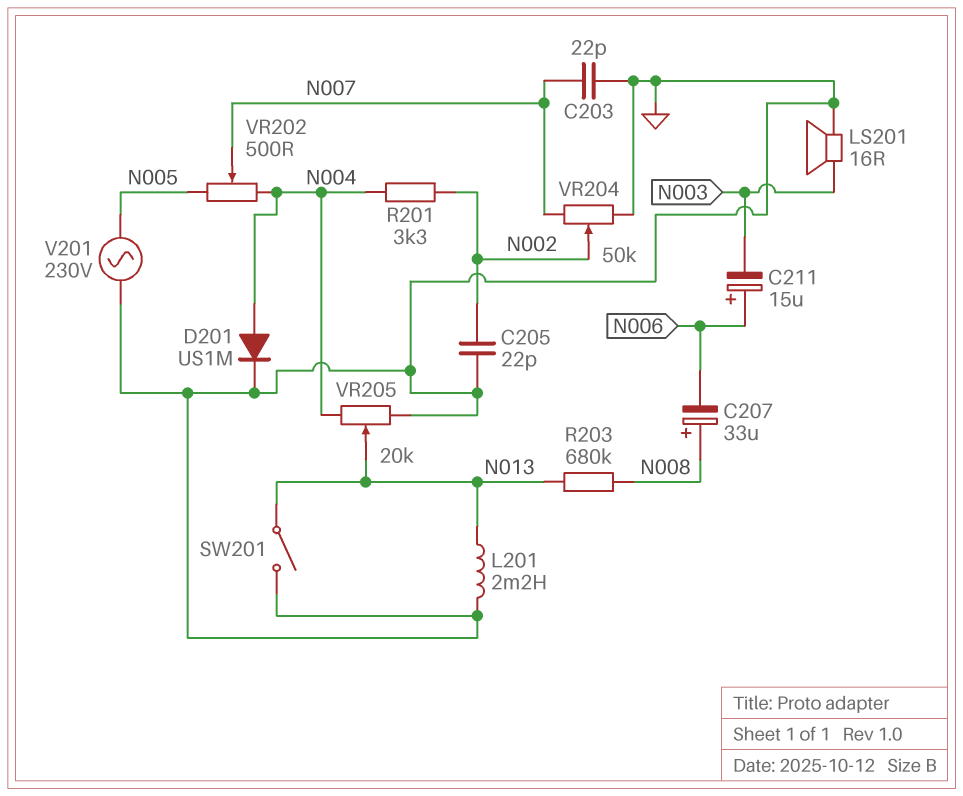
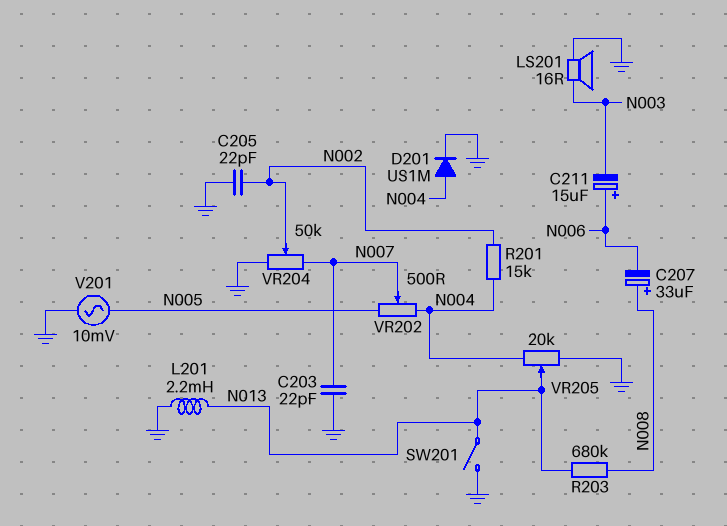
R201: 3.3k (N002, N004) -> 15k (N002, N004)
V201: AC 230V (GND, N005) -> AC 10mV (GND, N005)

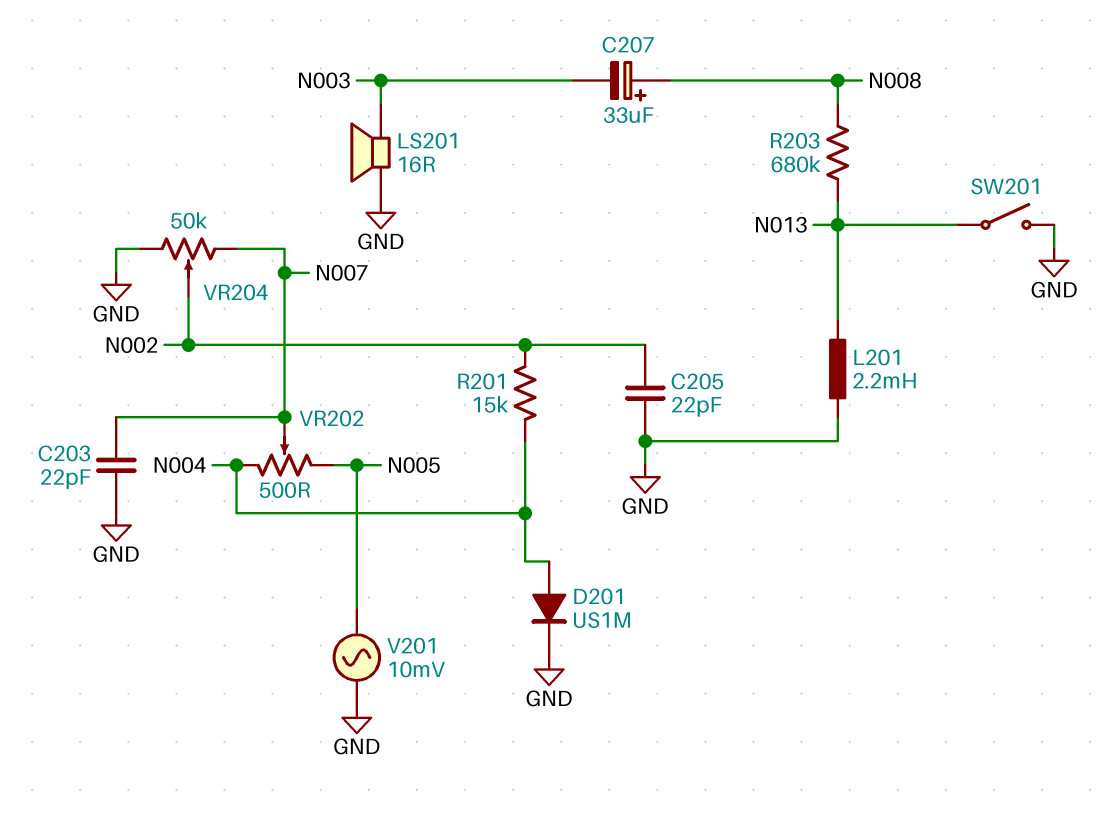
C207: 33uF (plus N008, minus N006) -> 33uF (plus N008, minus N003)
C211: 15uF (plus N006, minus N003) -> none
VR205: 20k (GND, N004, wiper N013) -> none

